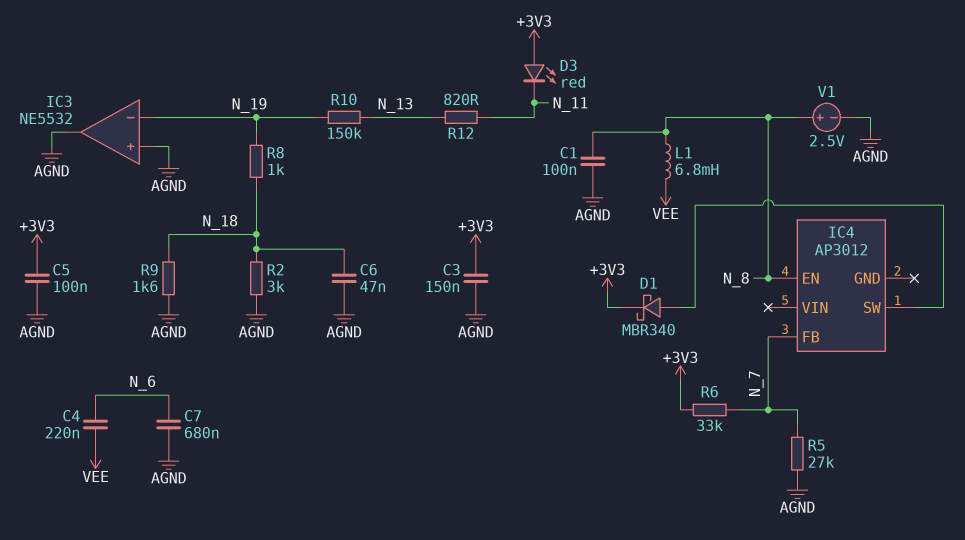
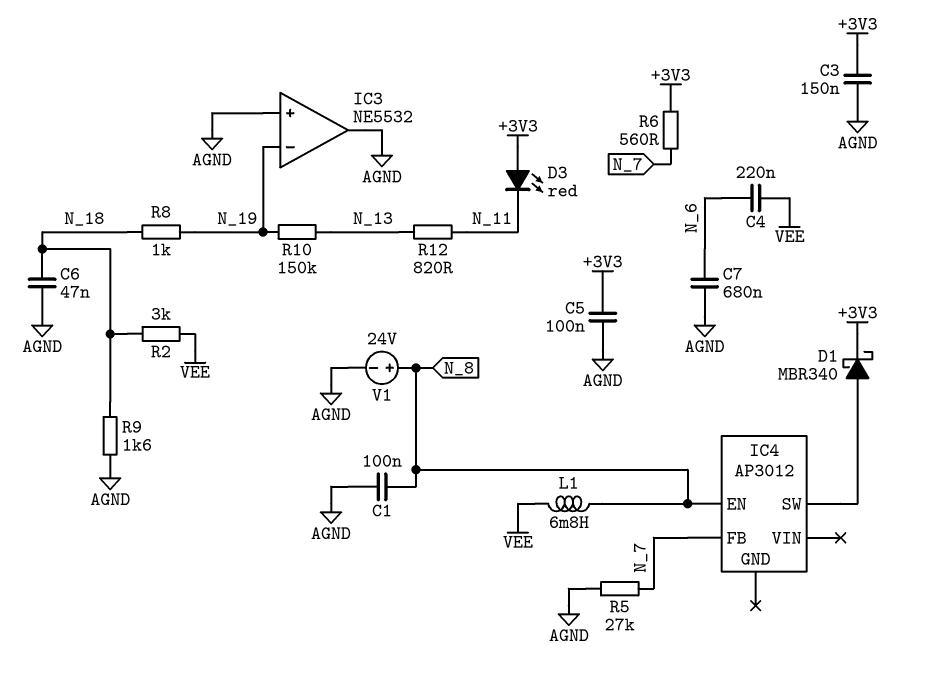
R2: 3k (AGND, N_18) -> 3k (N_18, VEE)
R6: 33k (+3V3, N_7) -> 560 (+3V3, N_7)
V1: 2.5V (plus N_8, minus AGND) -> 24V (plus N_8, minus AGND)

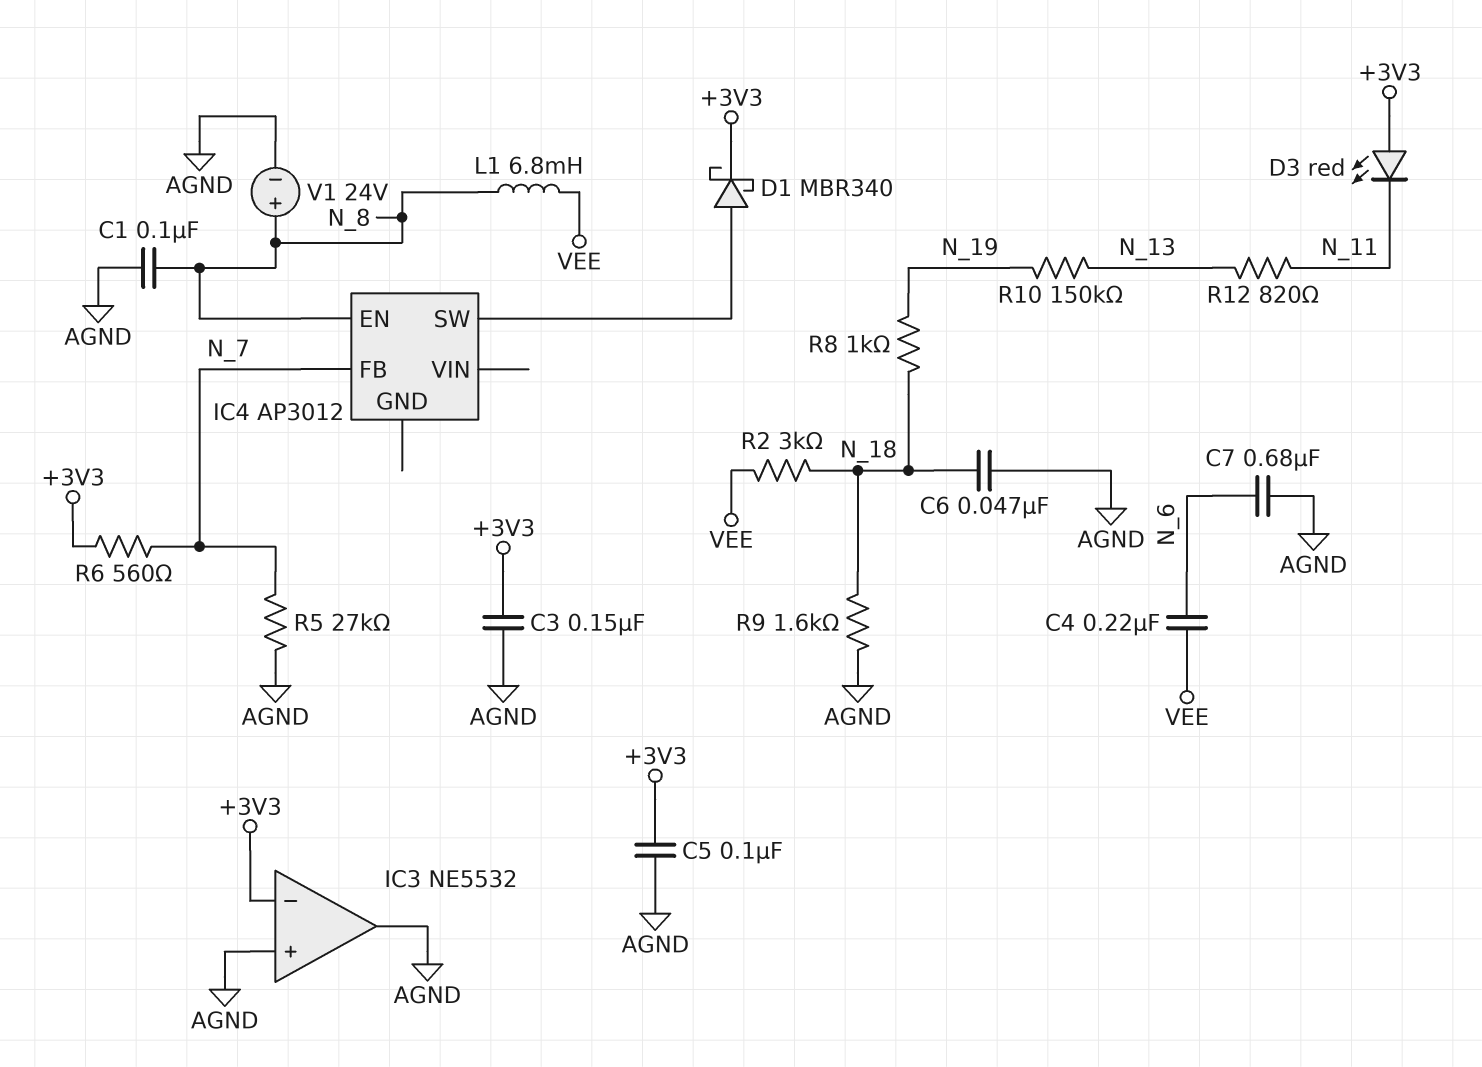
IC3 pin in-: N_19 -> +3V3

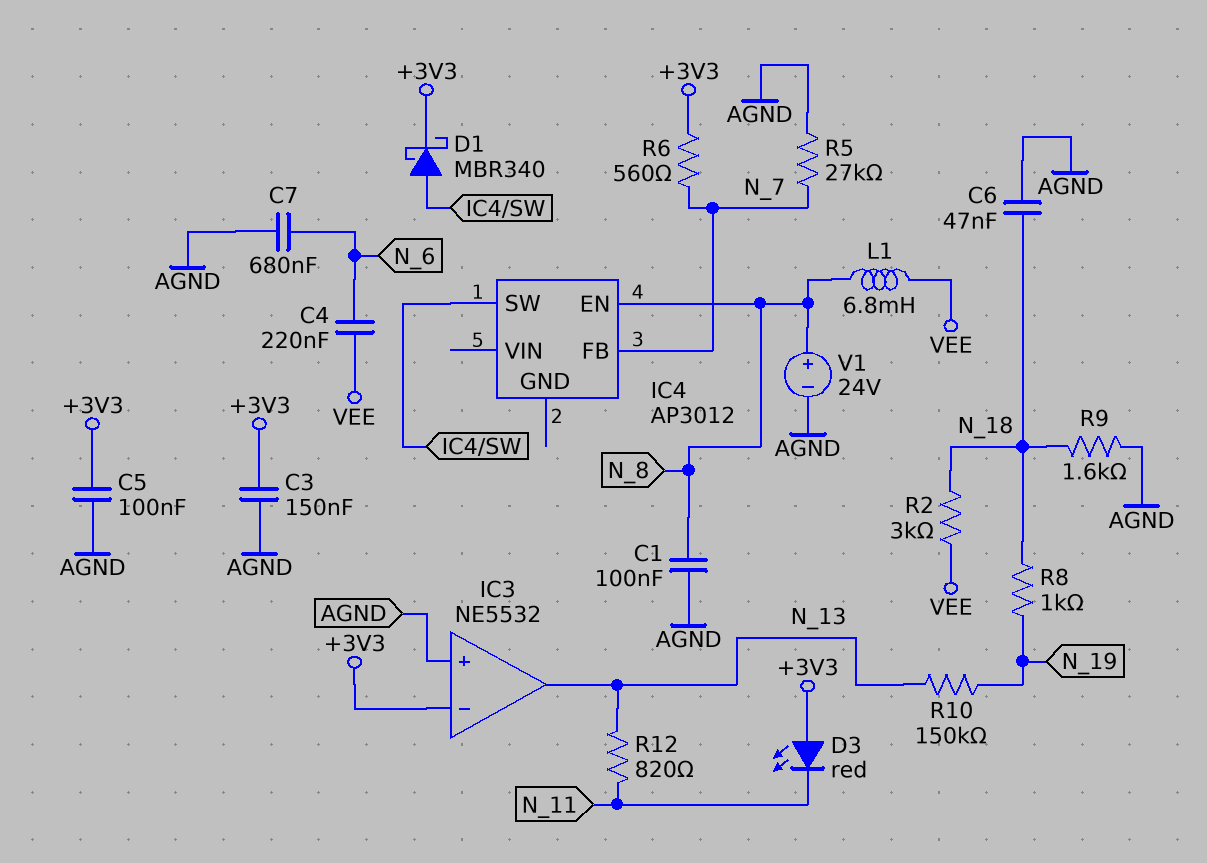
IC3 pin out: AGND -> N_13

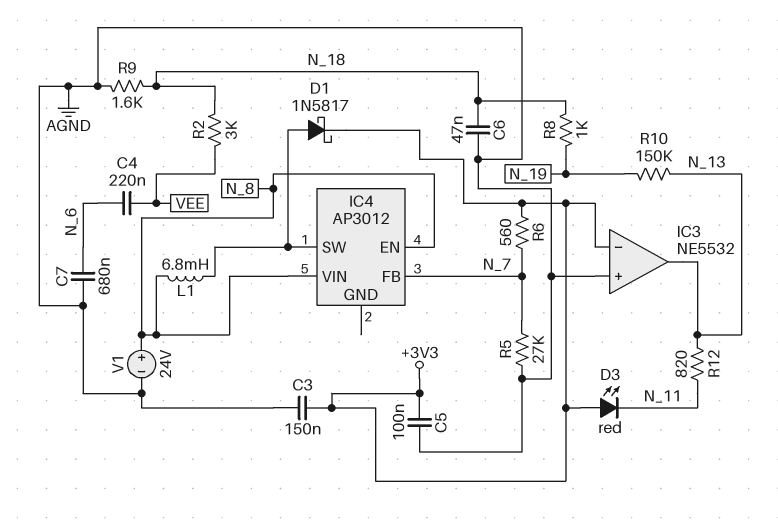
C1: 100nF (AGND, N_8) -> none
D1: schottky MBR340 (A IC4/SW, K +3V3) -> schottky 1N5817 (A IC4/SW, K +3V3)
IC4 pin VIN: none -> N_8
L1: 6.8mH (N_8, VEE) -> 6.8mH (IC4/SW, N_8)

